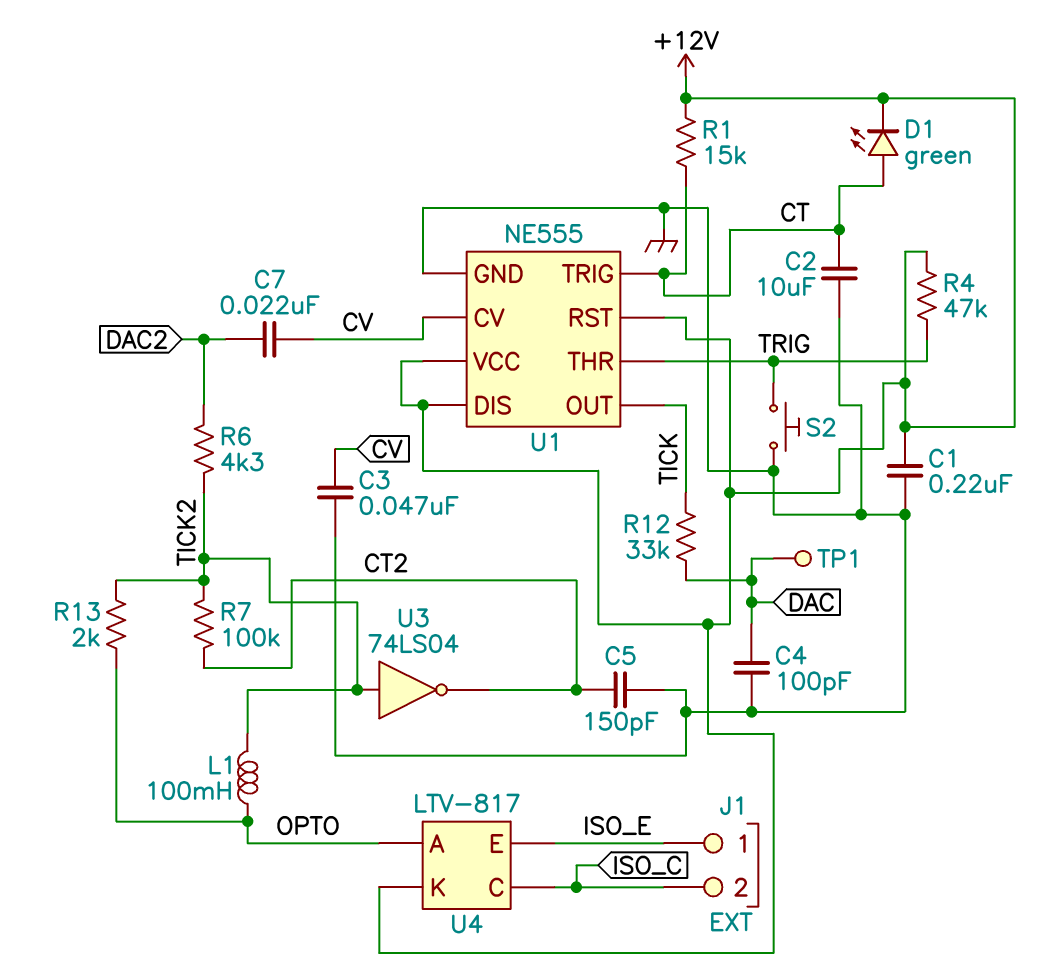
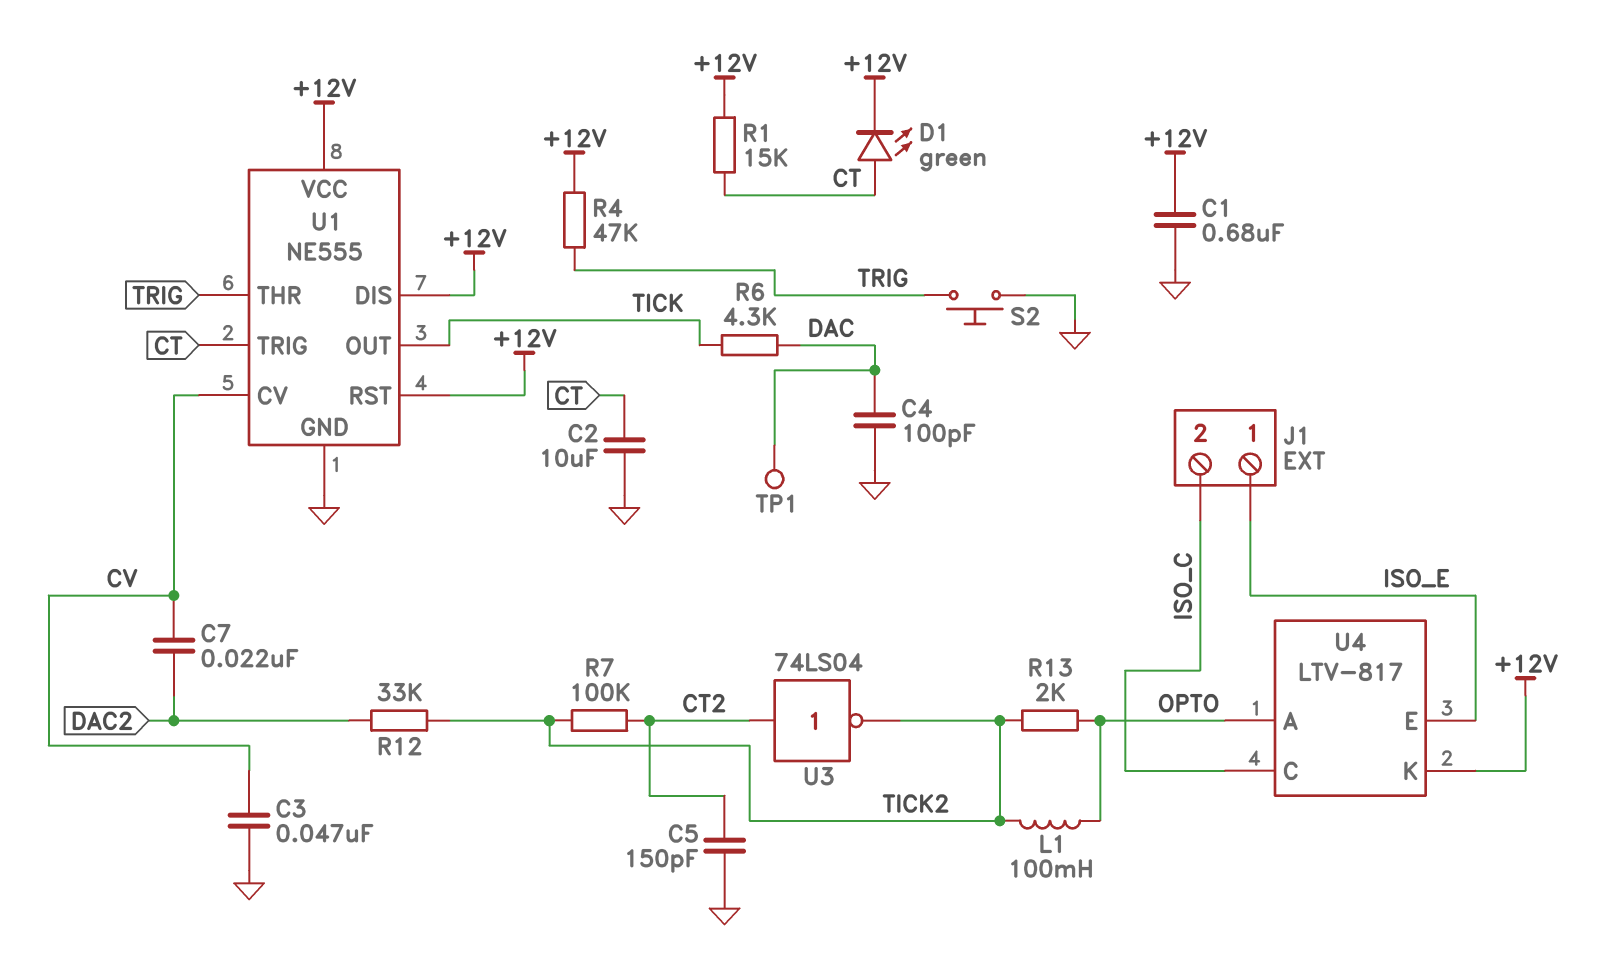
C1: 220nF (+12V, GND) -> 680nF (+12V, GND)
R6: 4.3k (DAC2, TICK2) -> 4.3k (DAC, TICK)
R12: 33k (DAC, TICK) -> 33k (DAC2, TICK2)
U3: NOT 74LS04 (in TICK2, out CT2) -> NOT 74LS04 (in CT2, out TICK2)

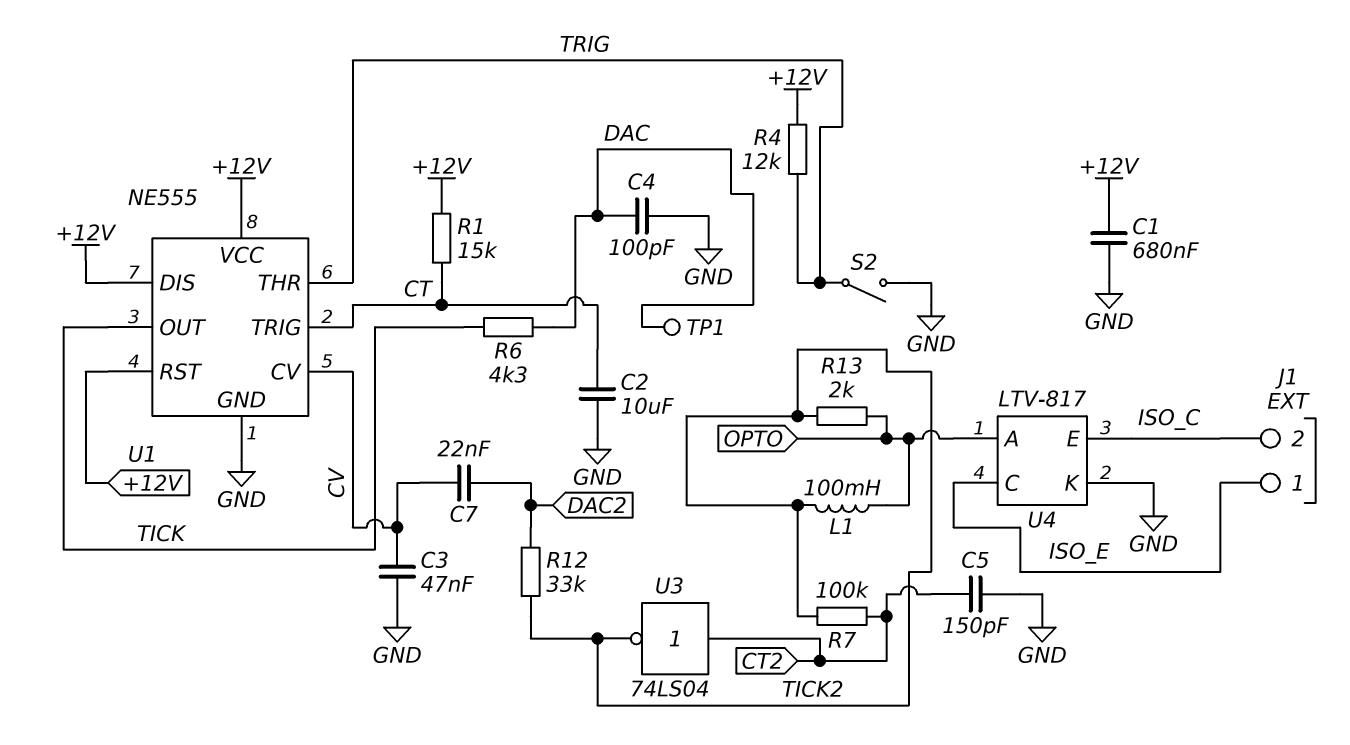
D1: LED green (A CT, K +12V) -> none
R4: 47k (+12V, TRIG) -> 12k (+12V, TRIG)
S2: button (GND, TRIG) -> switch (GND, TRIG)
U4 pin C: ISO_C -> ISO_E
U4 pin E: ISO_E -> ISO_C
U4 pin K: +12V -> GND

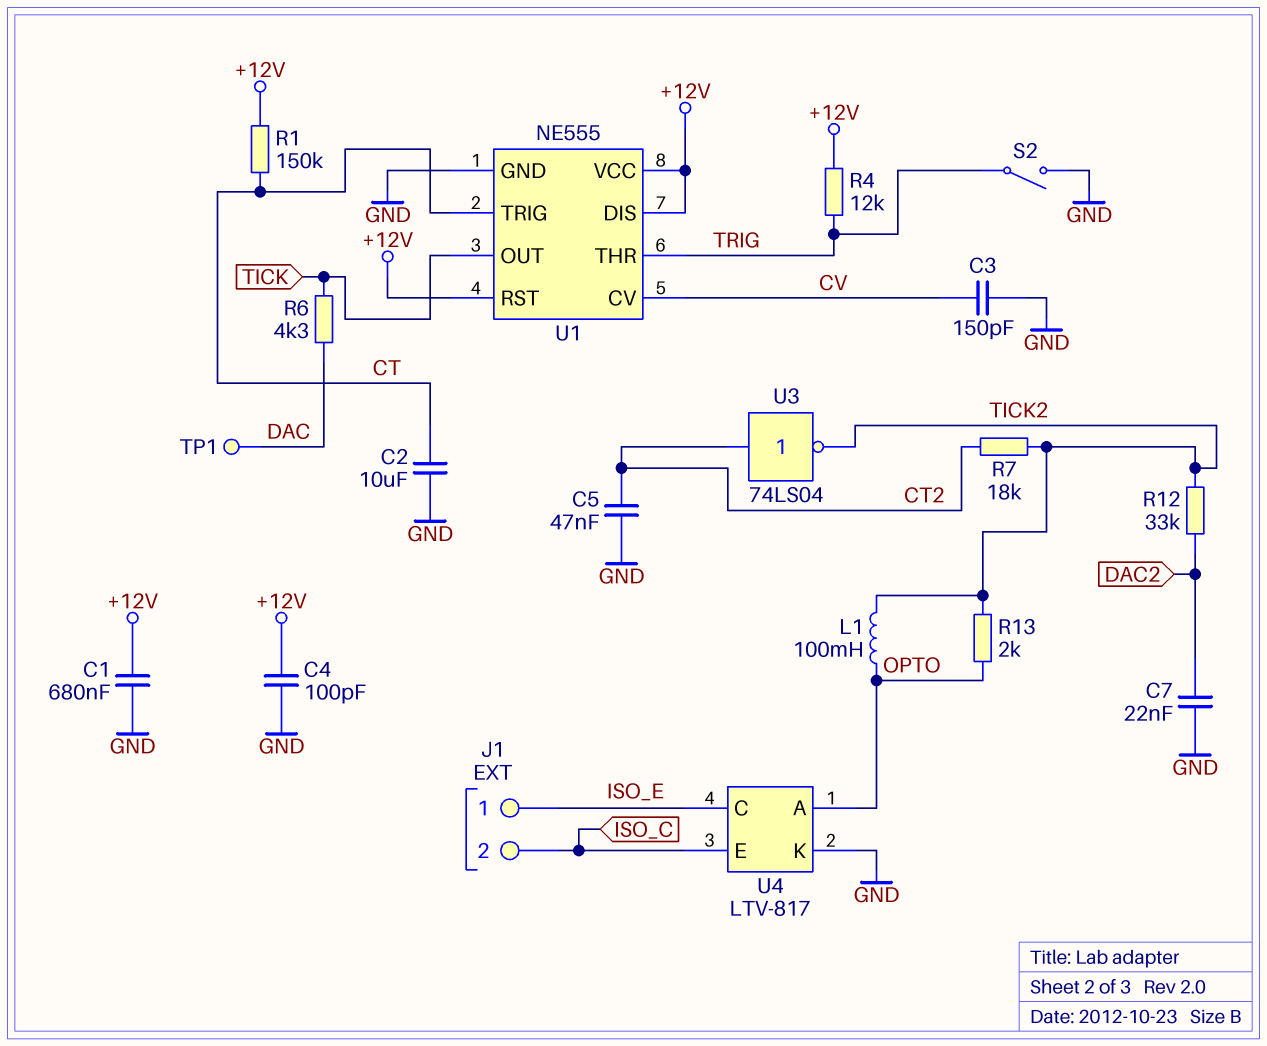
C3: 47nF (CV, GND) -> 150pF (CV, GND)
C4: 100pF (DAC, GND) -> 100pF (+12V, GND)
C5: 150pF (CT2, GND) -> 47nF (CT2, GND)
C7: 22nF (CV, DAC2) -> 22nF (DAC2, GND)
R1: 15k (+12V, CT) -> 150k (+12V, CT)
R7: 100k (CT2, TICK2) -> 18k (CT2, TICK2)

